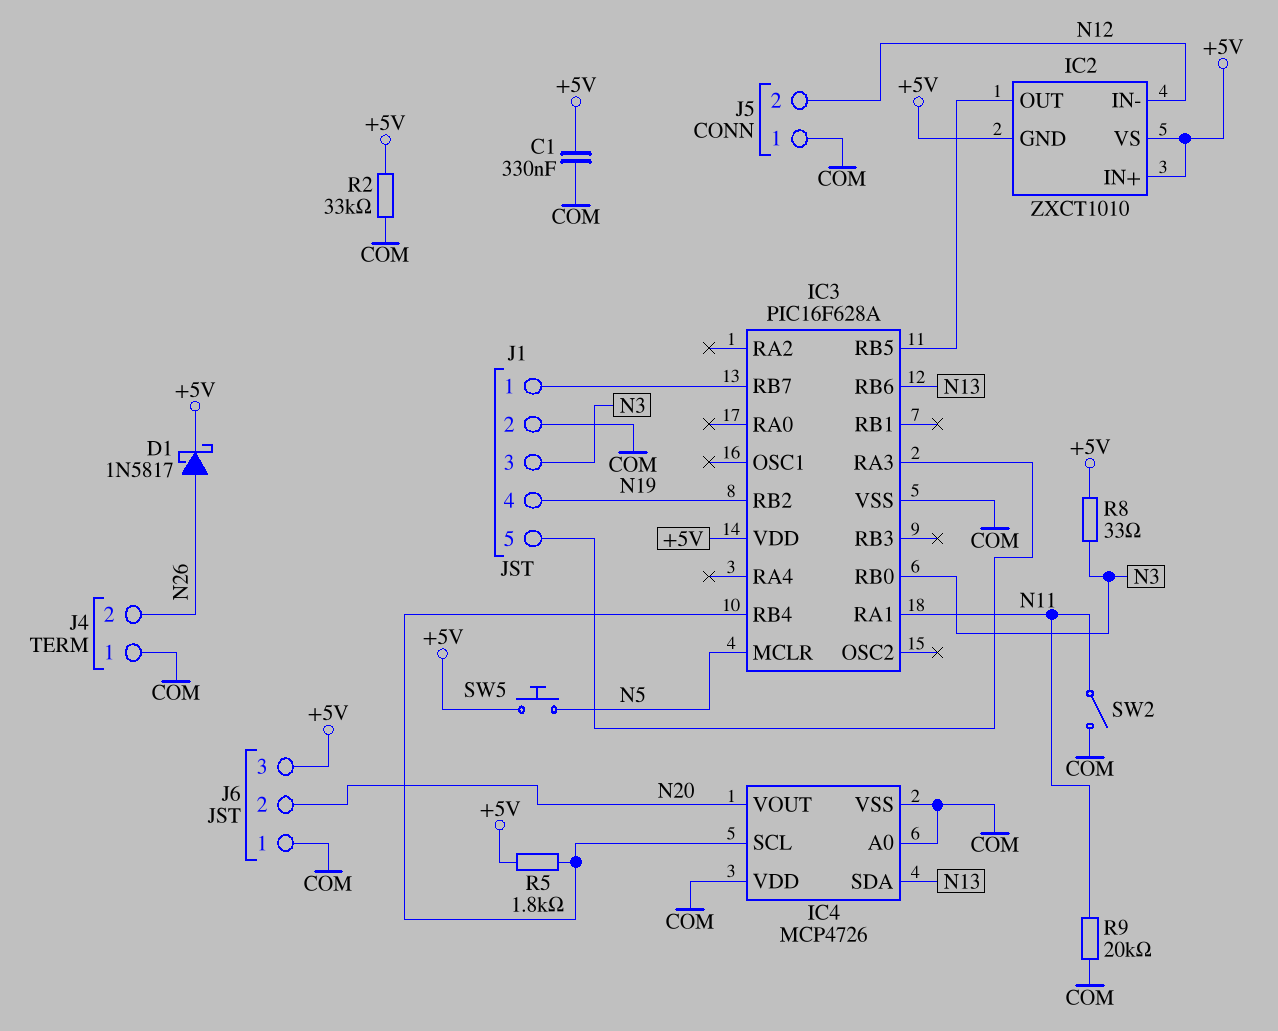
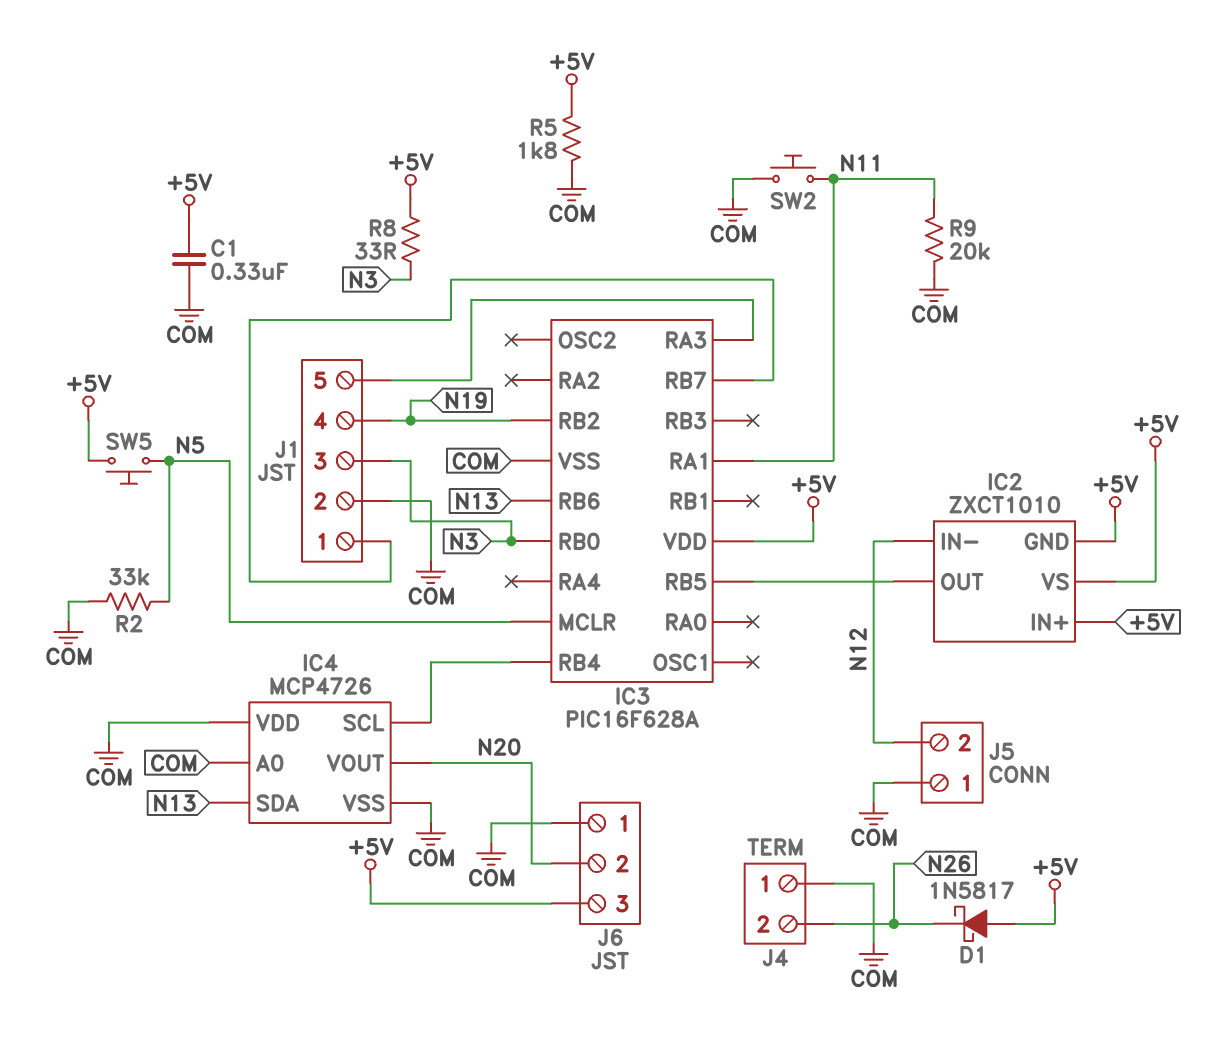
D1: schottky 1N5817 (A N26, K +5V) -> schottky 1N5817 (A +5V, K N26)
R2: 33k (+5V, COM) -> 33k (COM, N5)
R5: 1.8k (+5V, IC3/RB4) -> 1.8k (+5V, COM)
SW2: switch (COM, N11) -> button (COM, N11)

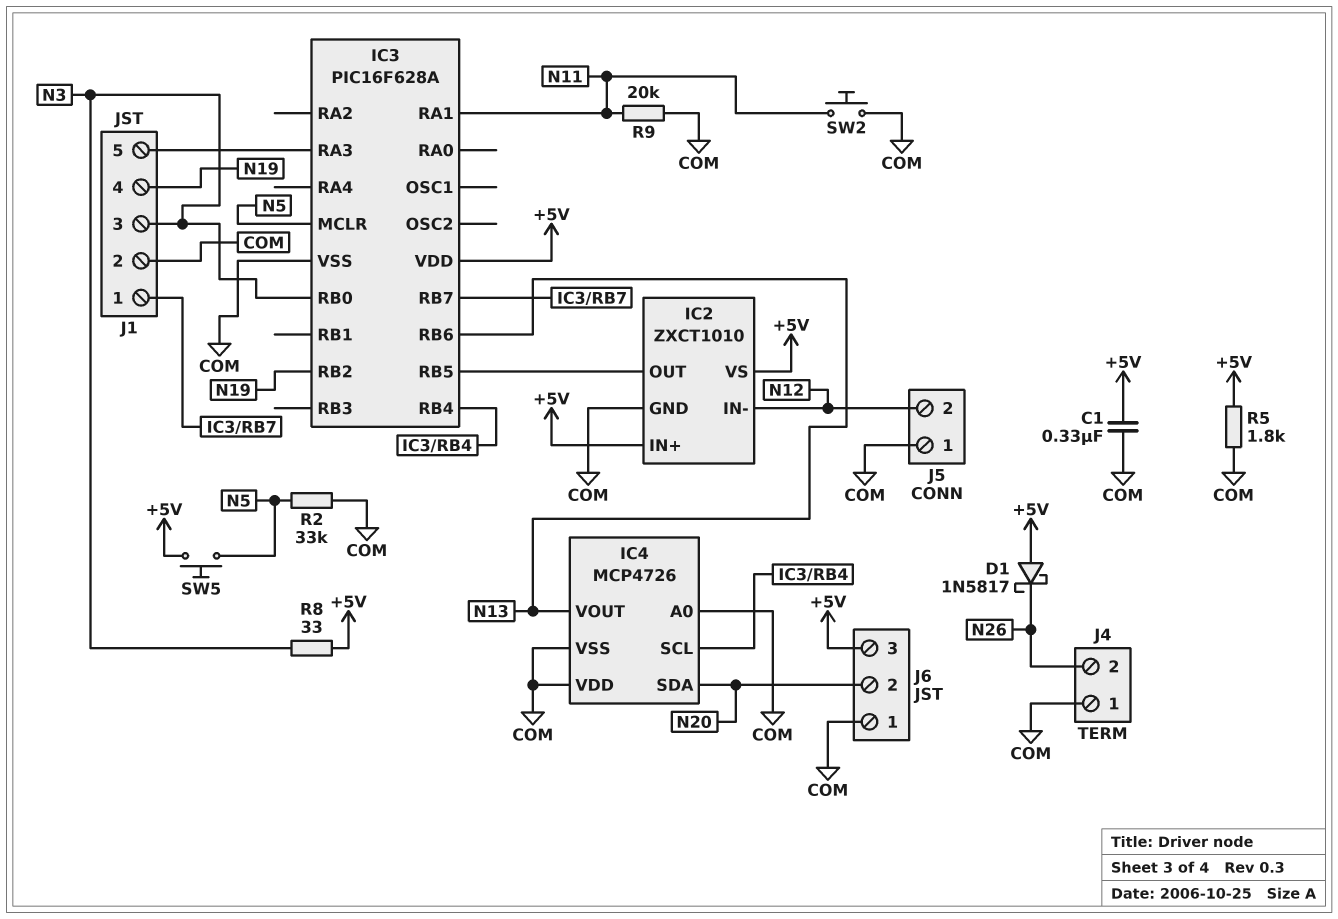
IC2 pin GND: +5V -> COM
IC4 pin SDA: N13 -> N20
IC4 pin VOUT: N20 -> N13

